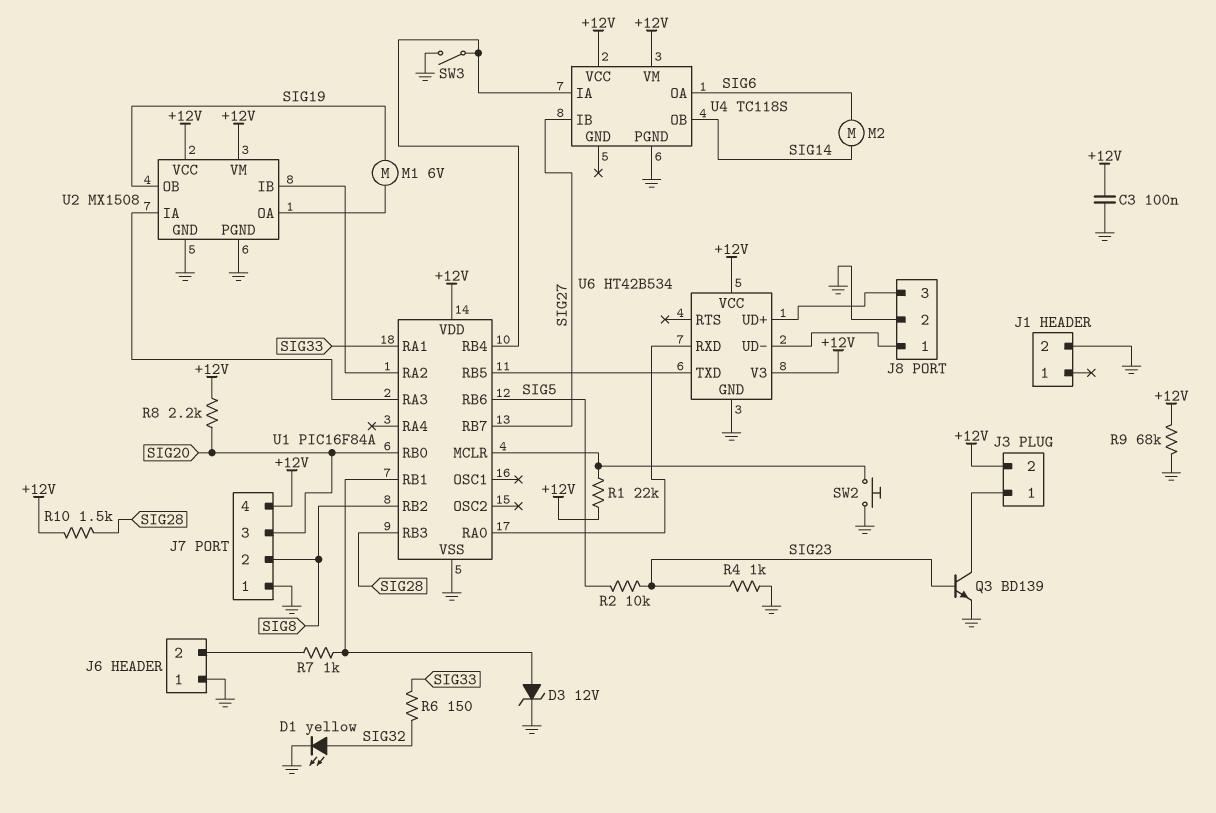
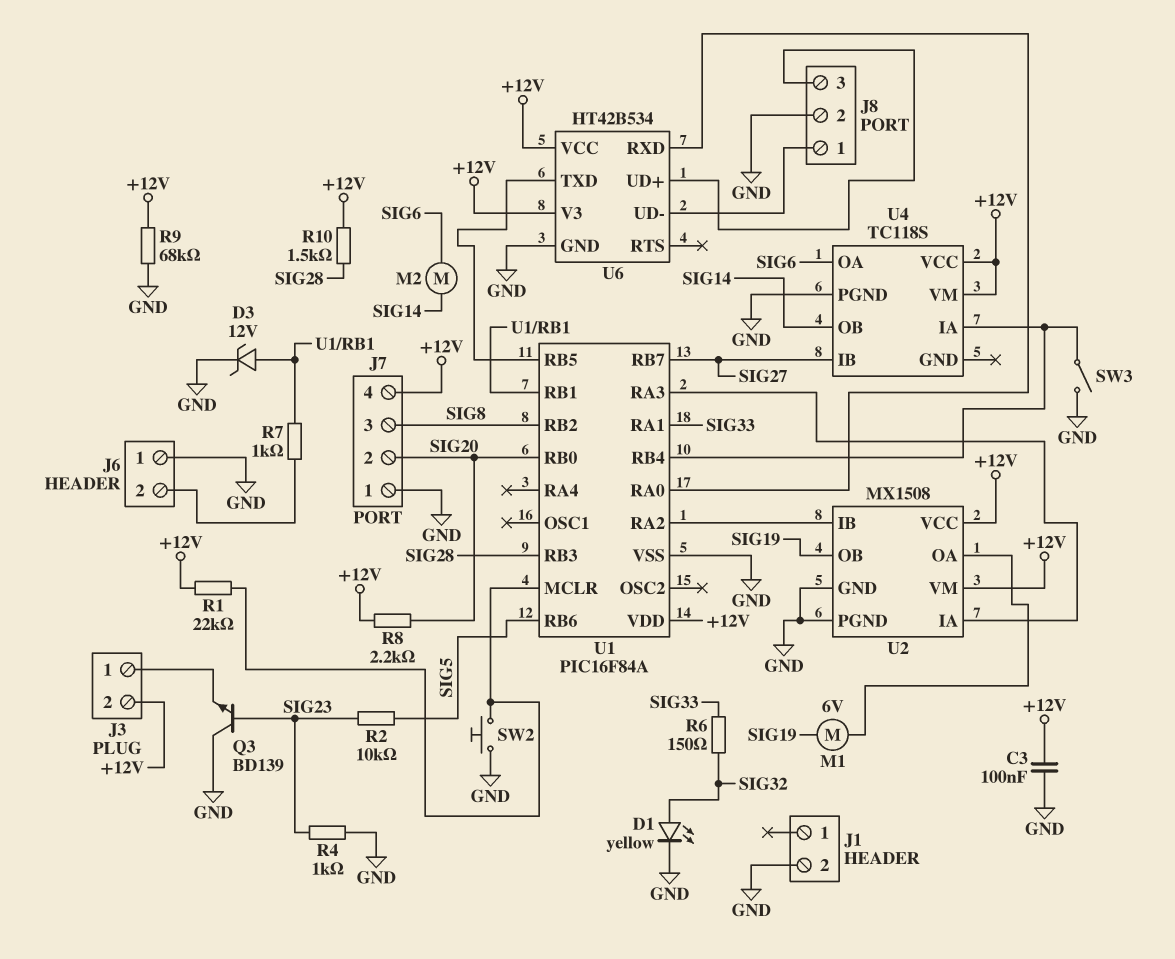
J7 pin 2: SIG8 -> SIG20
J7 pin 3: SIG20 -> SIG8
Q3: NPN BD139 (B SIG23, C J3/1, E GND) -> NPN BD139 (B SIG23, C GND, E J3/1)

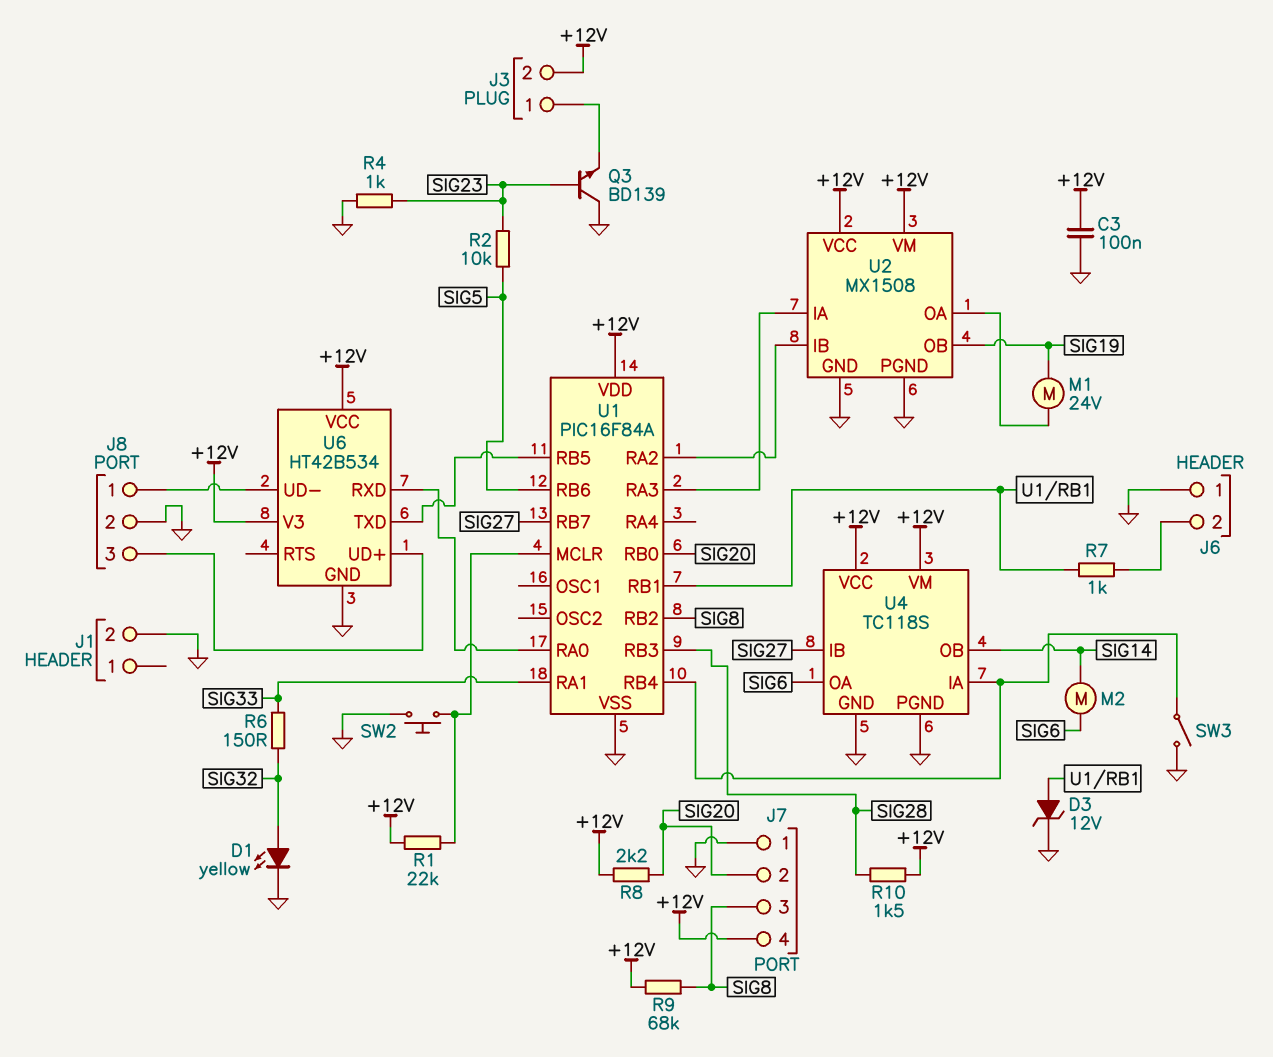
M1: motor 6V (SIG19, U2/OA) -> motor 24V (SIG19, U2/OA)
R9: 68k (+12V, GND) -> 68k (+12V, SIG8)
U4 pin GND: none -> GND

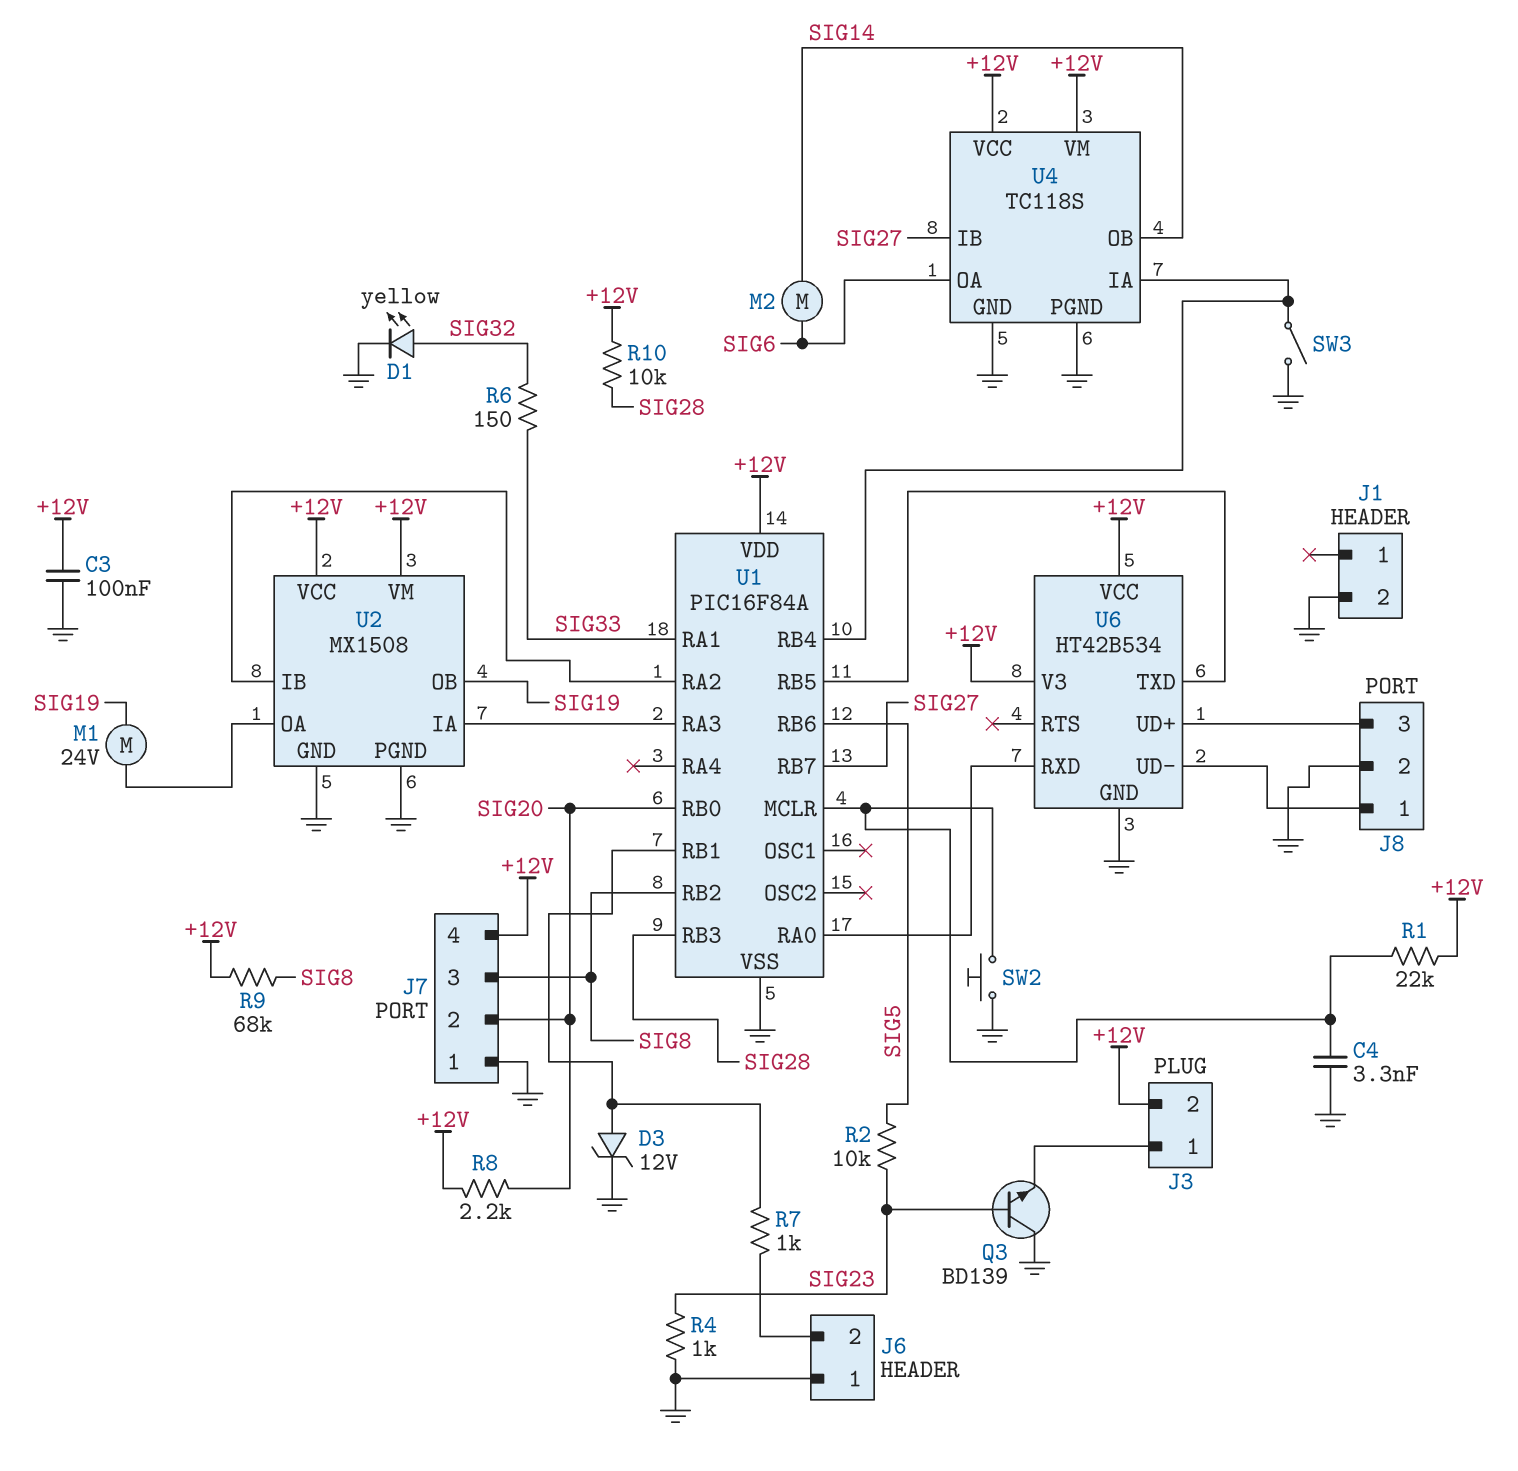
C4: none -> 3.3nF (GND, U1/MCLR)
R10: 1.5k (+12V, SIG28) -> 10k (+12V, SIG28)

